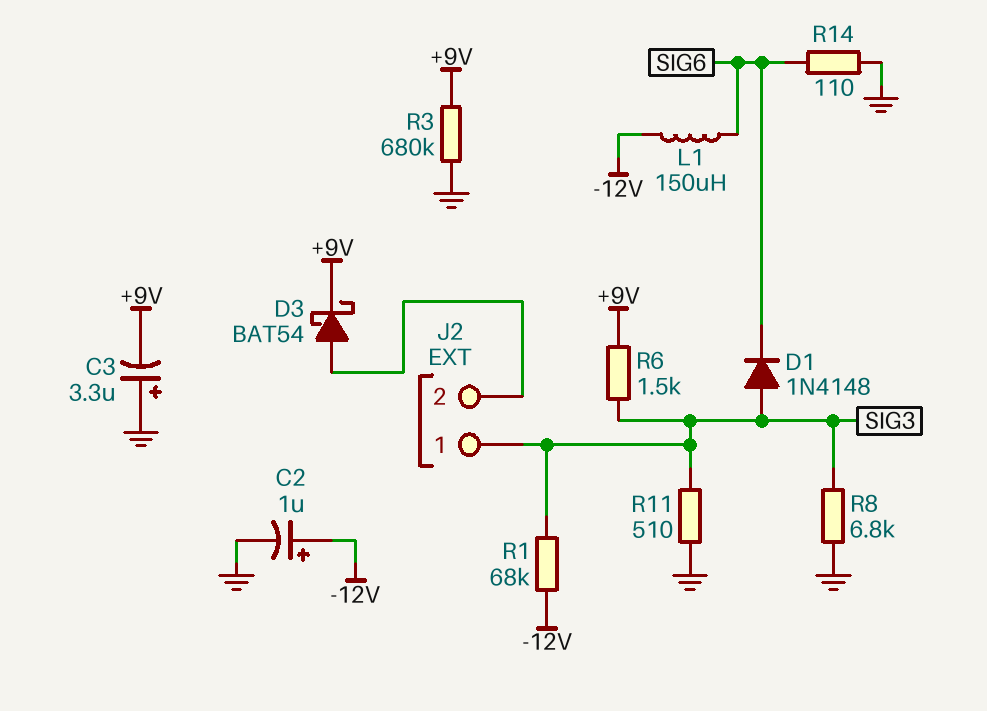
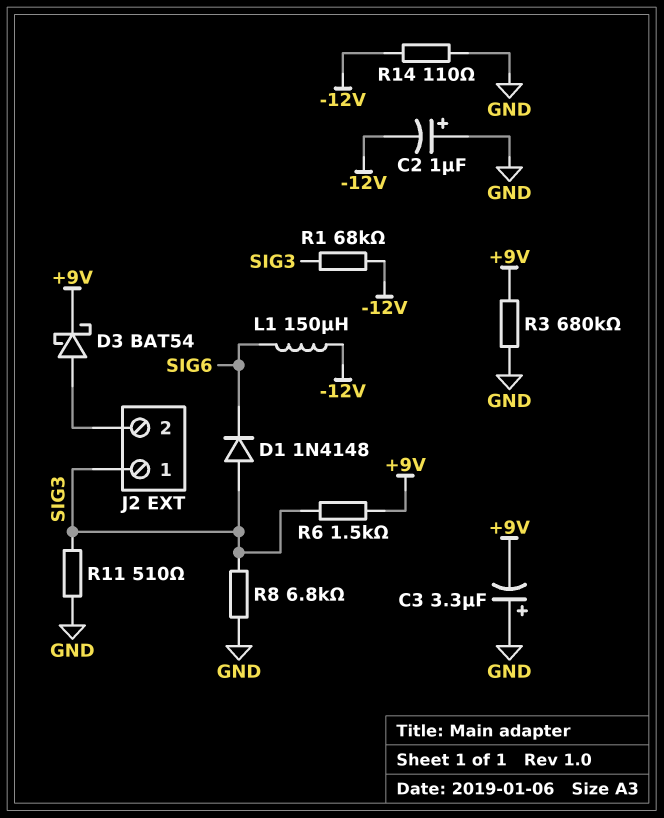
C2: 1uF (plus -12V, minus GND) -> 1uF (plus GND, minus -12V)
R14: 110 (GND, SIG6) -> 110 (-12V, GND)

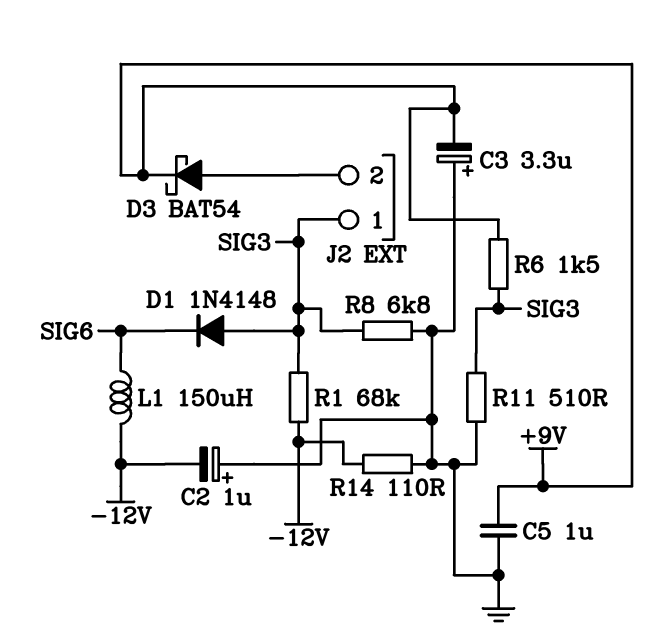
C5: none -> 1uF (+9V, GND)
R3: 680k (+9V, GND) -> none

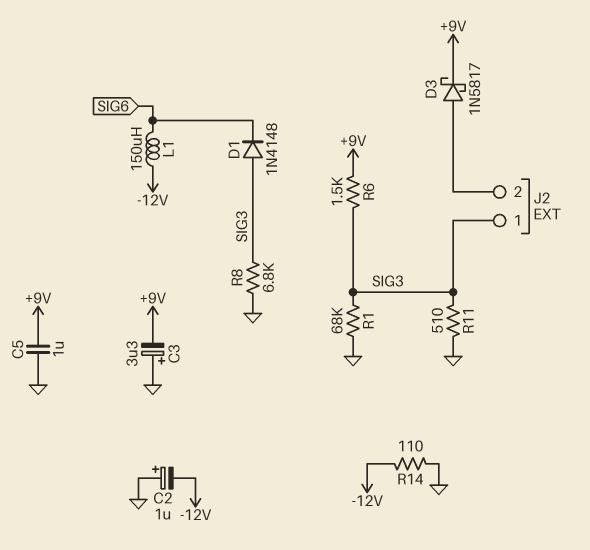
D3: schottky BAT54 (A J2/2, K +9V) -> schottky 1N5817 (A J2/2, K +9V)
R1: 68k (-12V, SIG3) -> 68k (GND, SIG3)

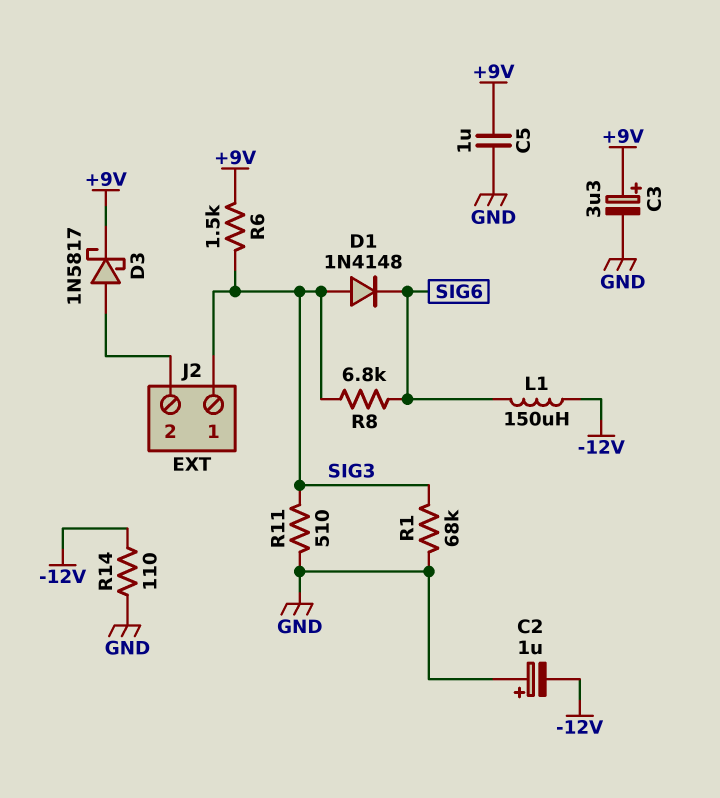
C3: 3.3uF (plus GND, minus +9V) -> 3.3uF (plus +9V, minus GND)
R8: 6.8k (GND, SIG3) -> 6.8k (SIG3, SIG6)

